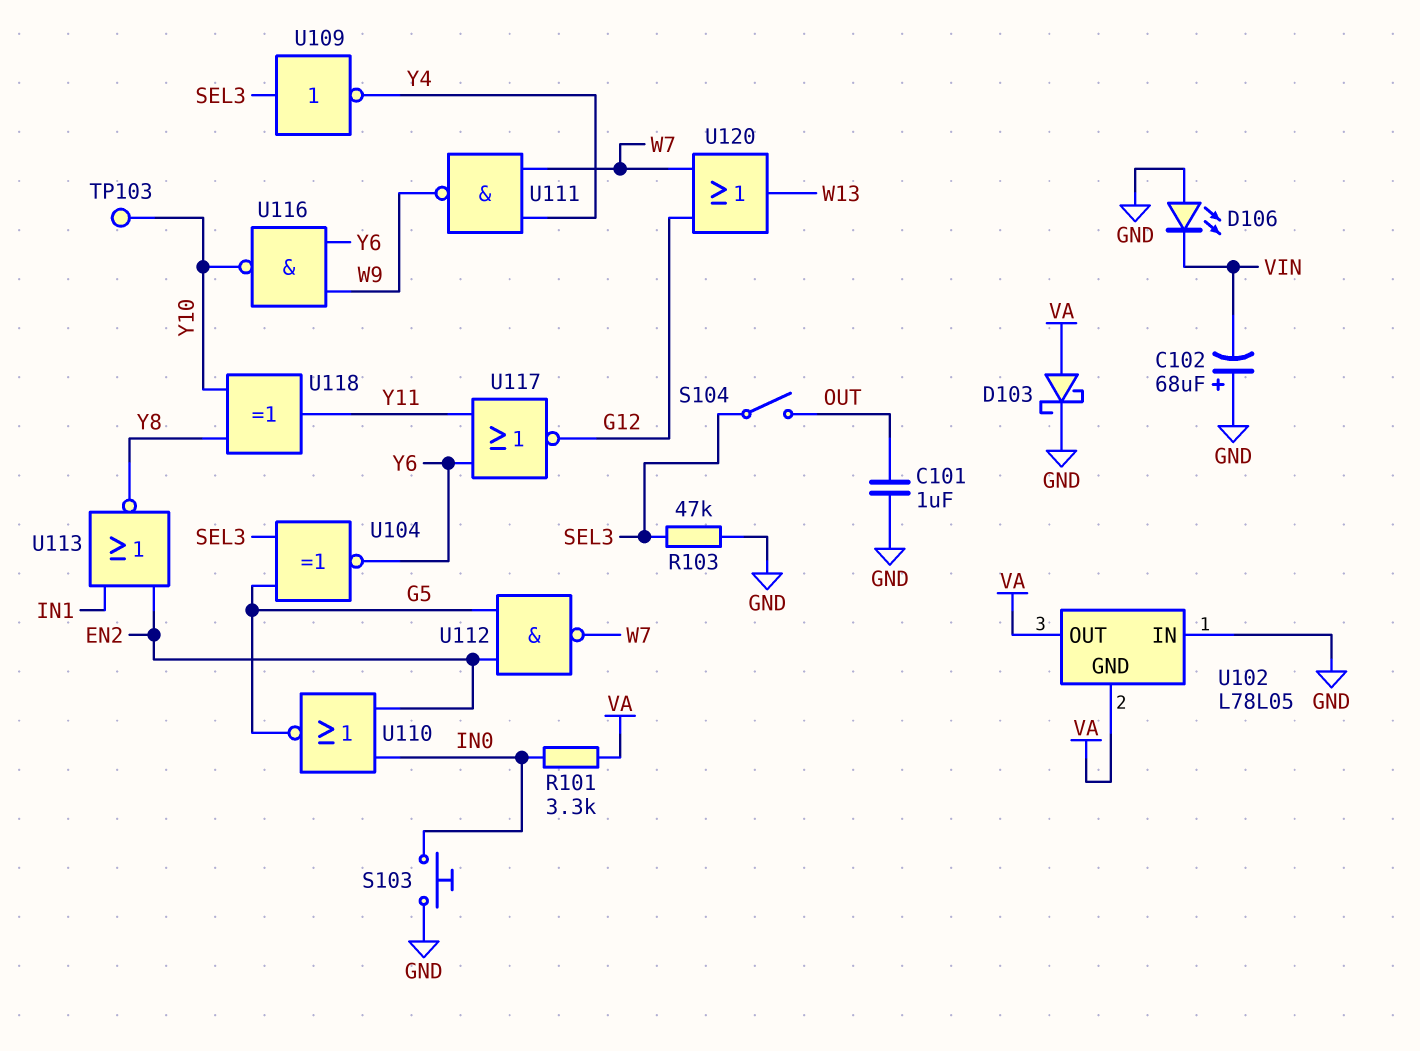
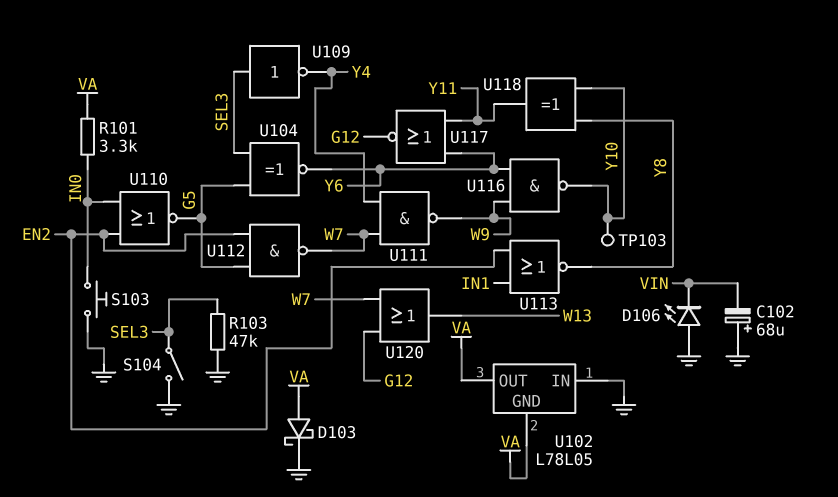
C101: 1uF (GND, OUT) -> none
S104: switch (OUT, SEL3) -> switch (GND, SEL3)

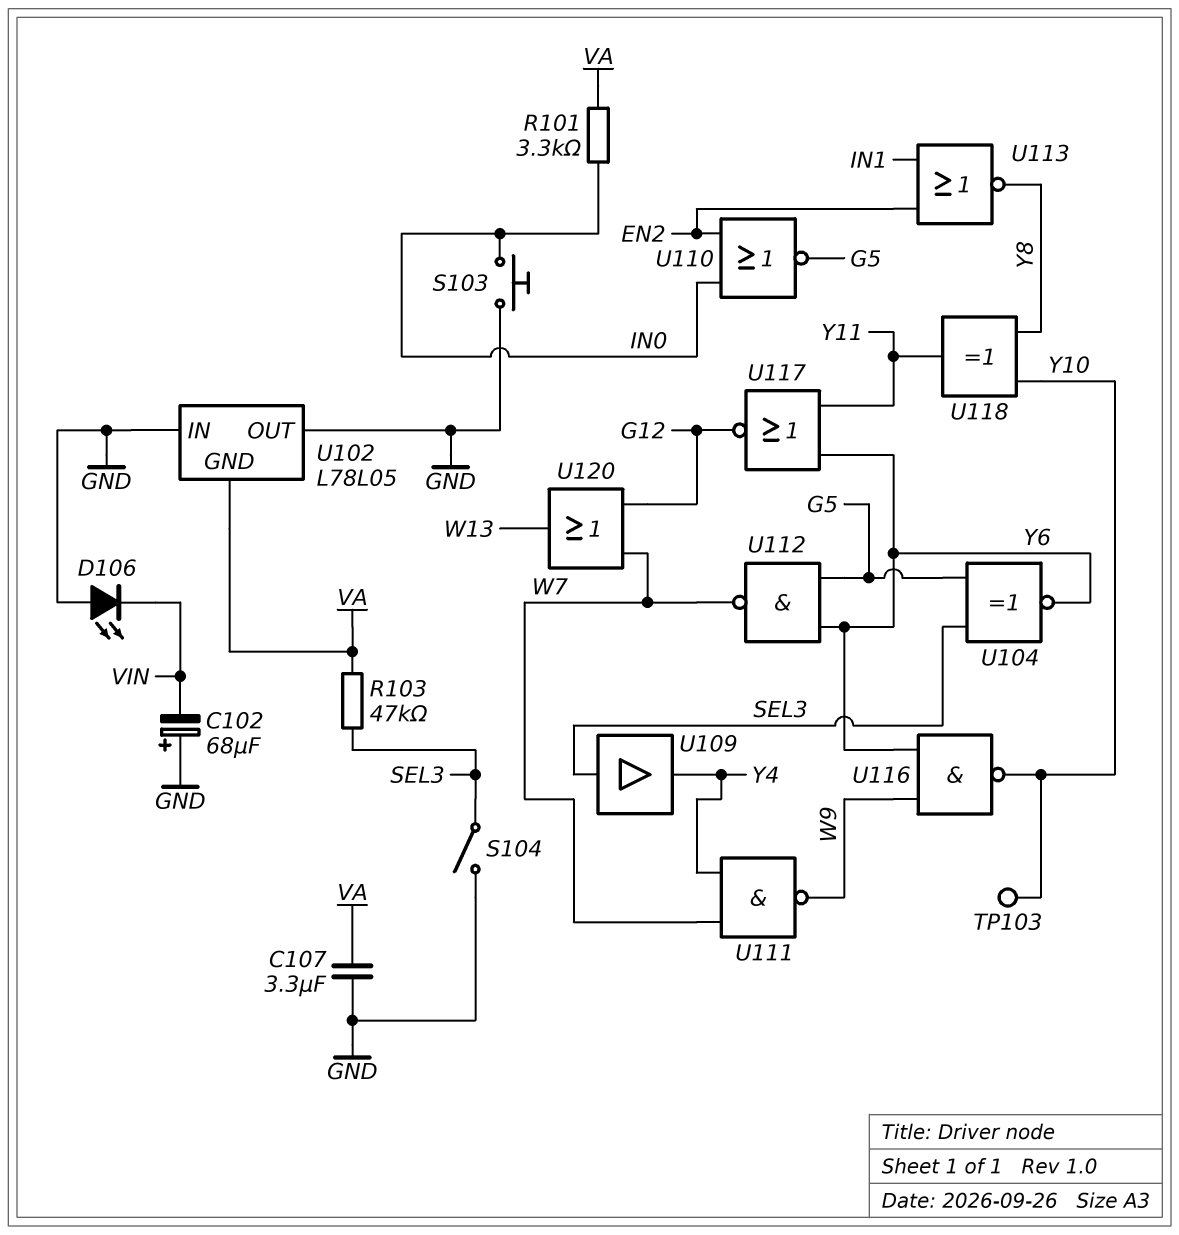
C107: none -> 3.3uF (GND, VA)
D103: schottky (A VA, K GND) -> none
R103: 47k (GND, SEL3) -> 47k (SEL3, VA)
U102 pin OUT: VA -> GND
U109: NOT (in SEL3, out Y4) -> buffer (in SEL3, out Y4)
U112: NAND (in EN2, in G5, out W7) -> NAND (in G5, in Y6, out W7)

